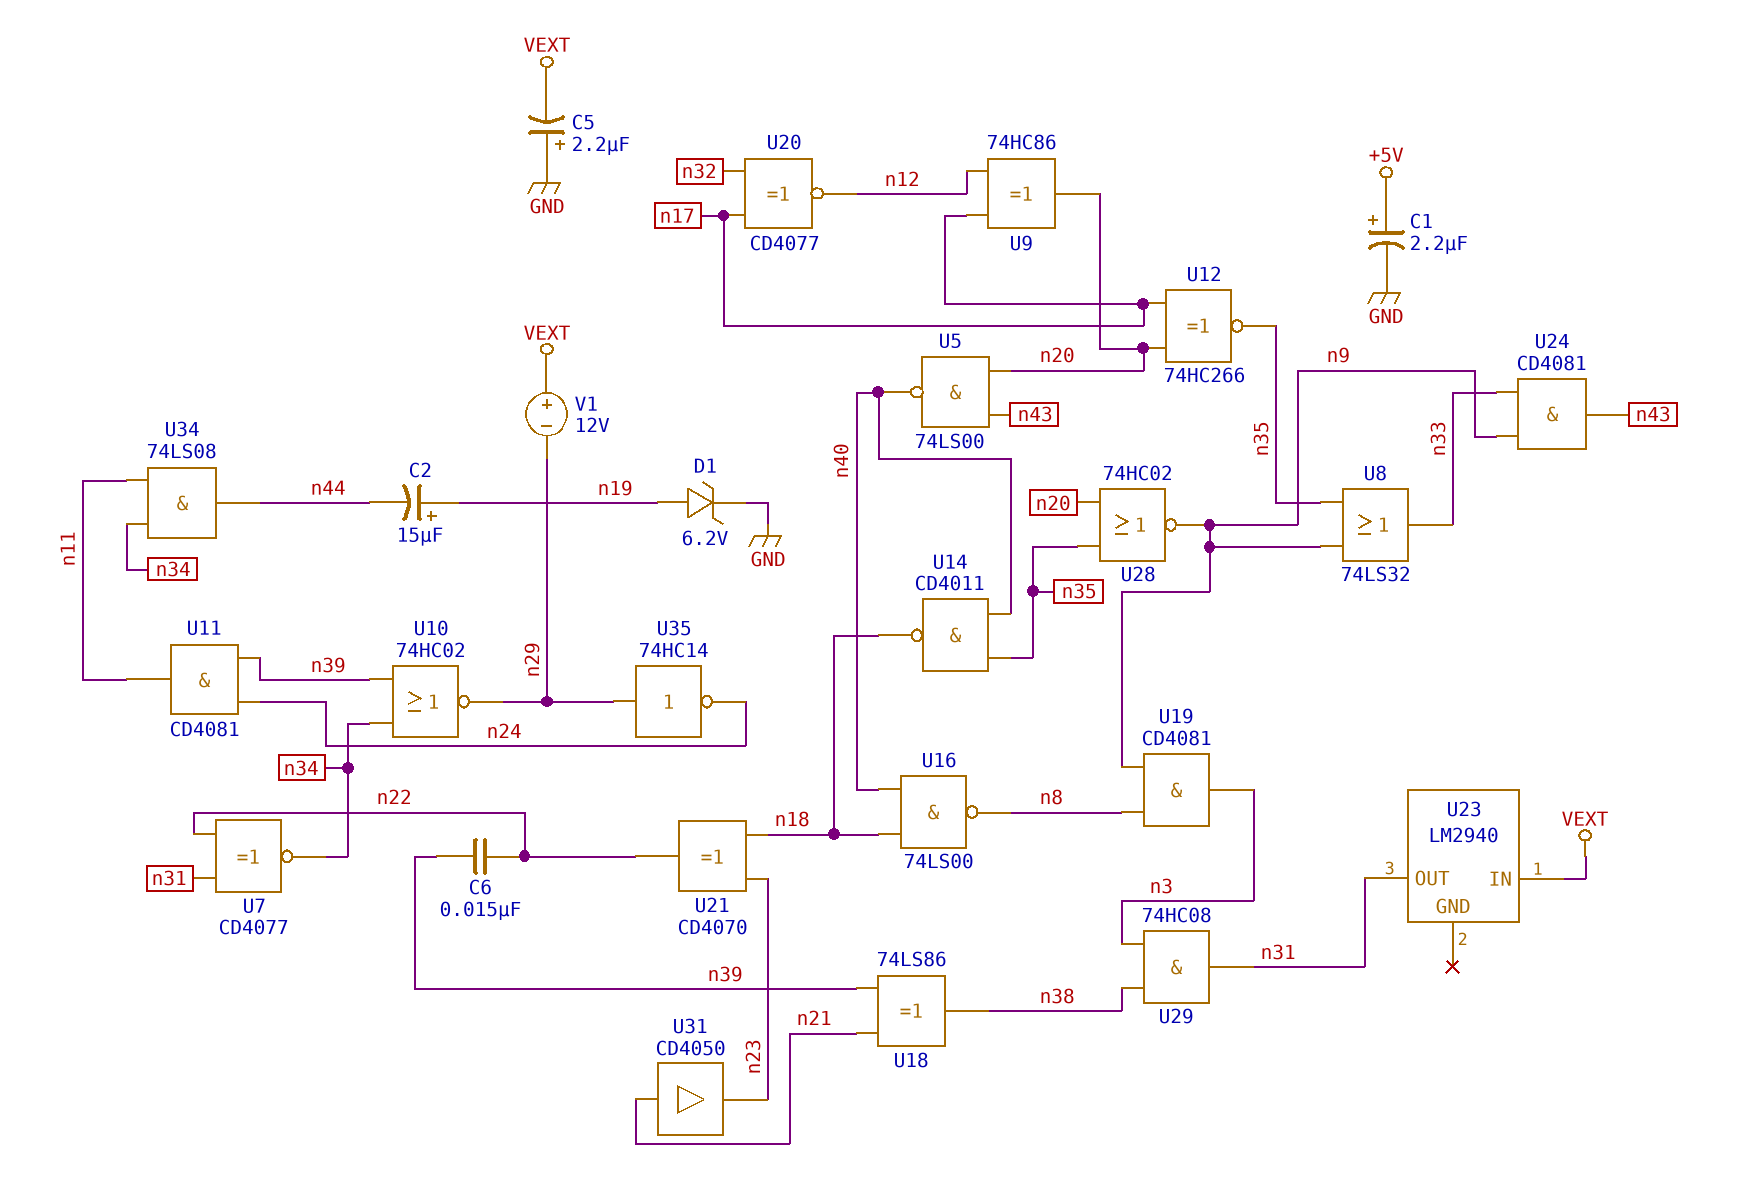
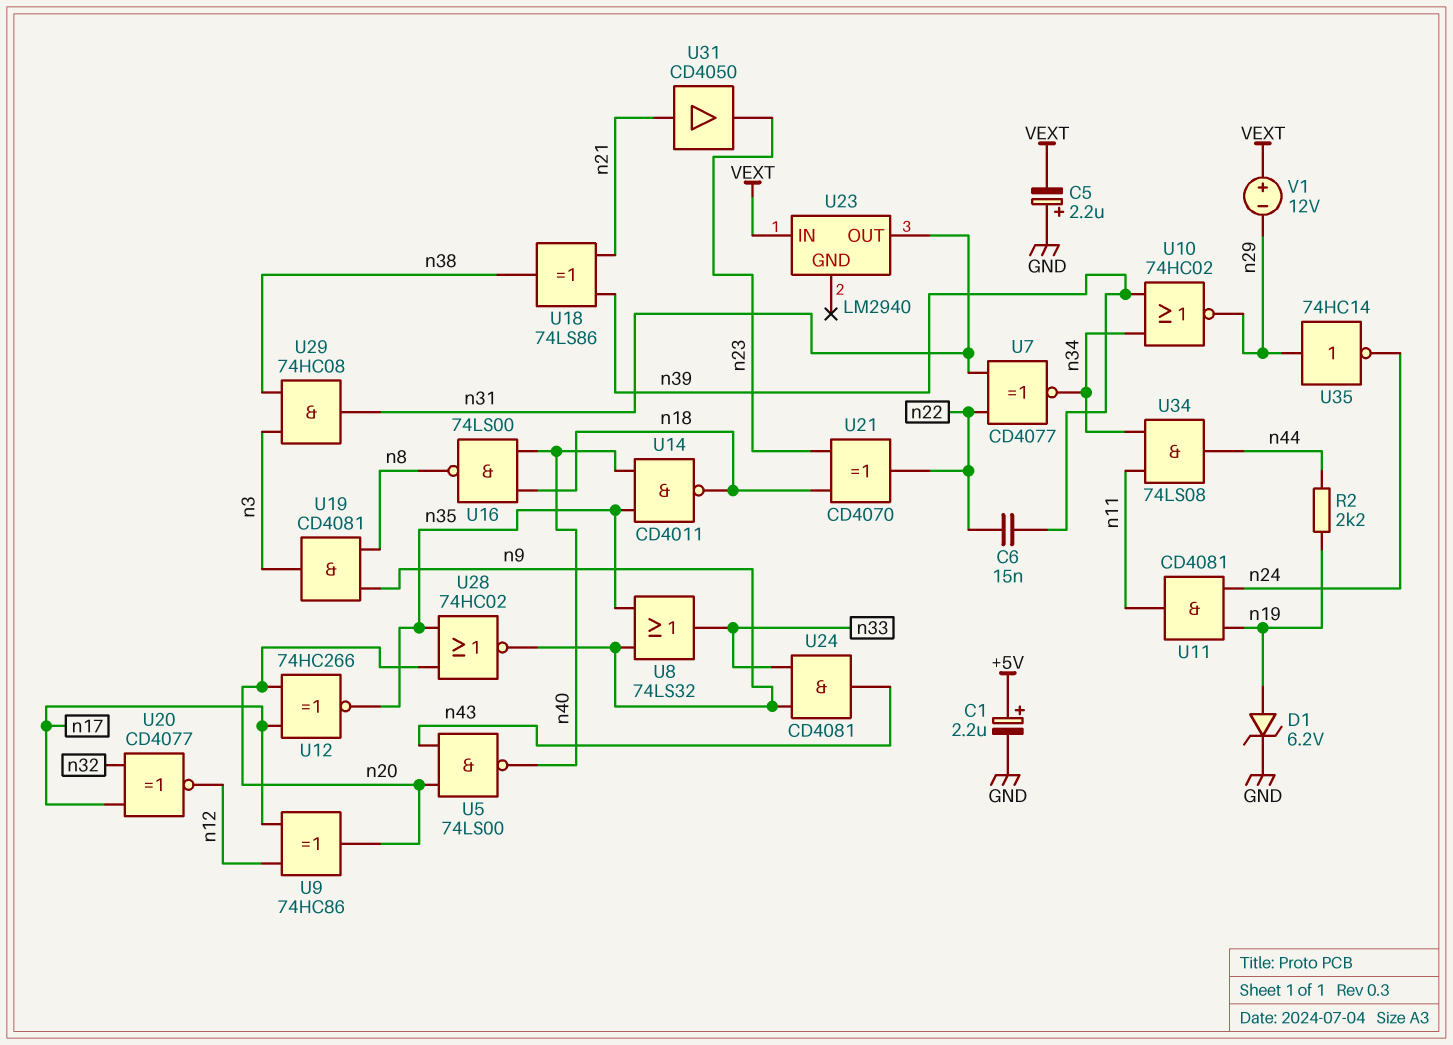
C2: 15uF (plus n19, minus n44) -> none
R2: none -> 2.2k (n19, n44)
U11: AND CD4081 (in n24, in n39, out n11) -> AND CD4081 (in n19, in n24, out n11)

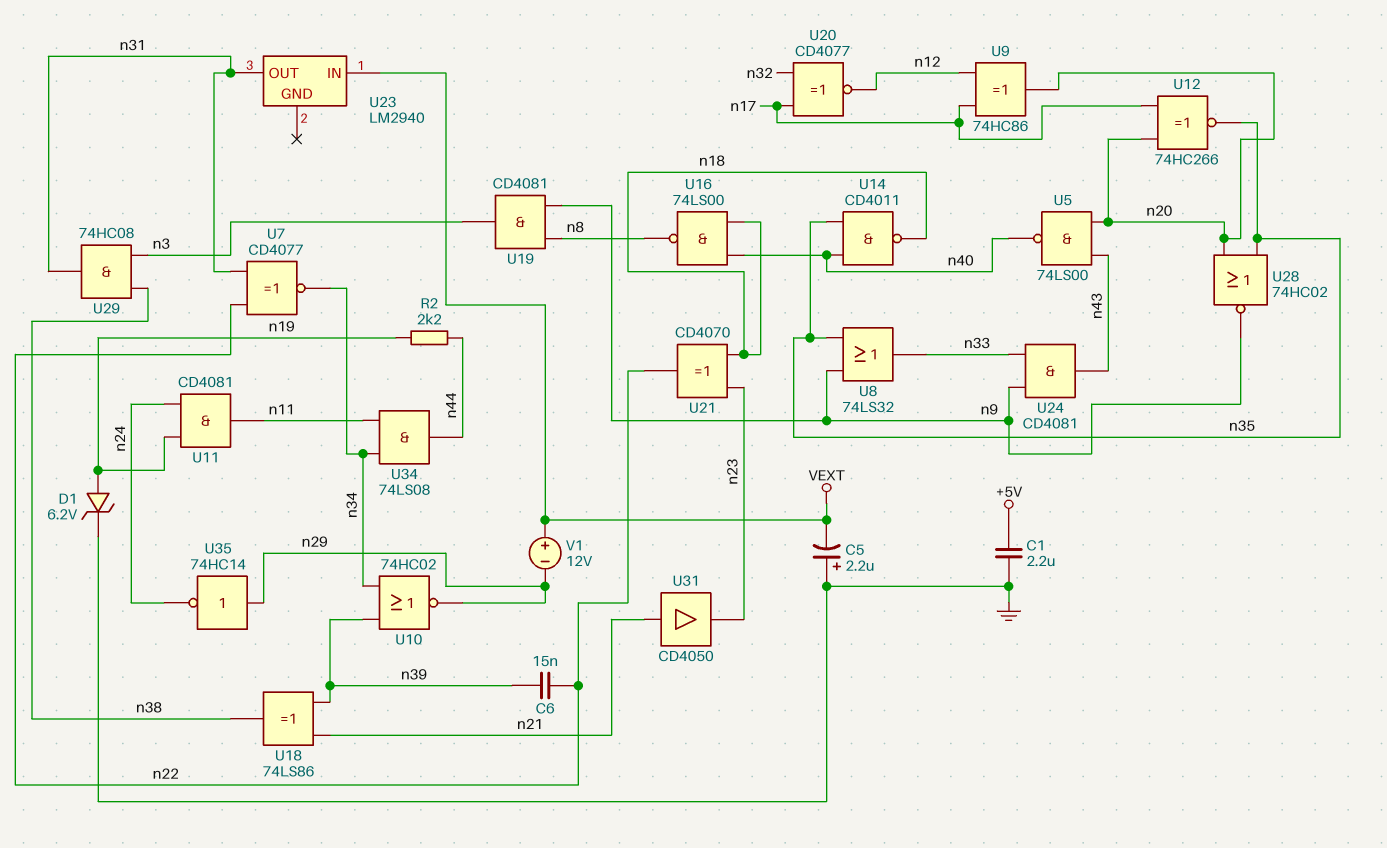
C1: 2.2uF (plus +5V, minus GND) -> 2.2uF (+5V, GND)

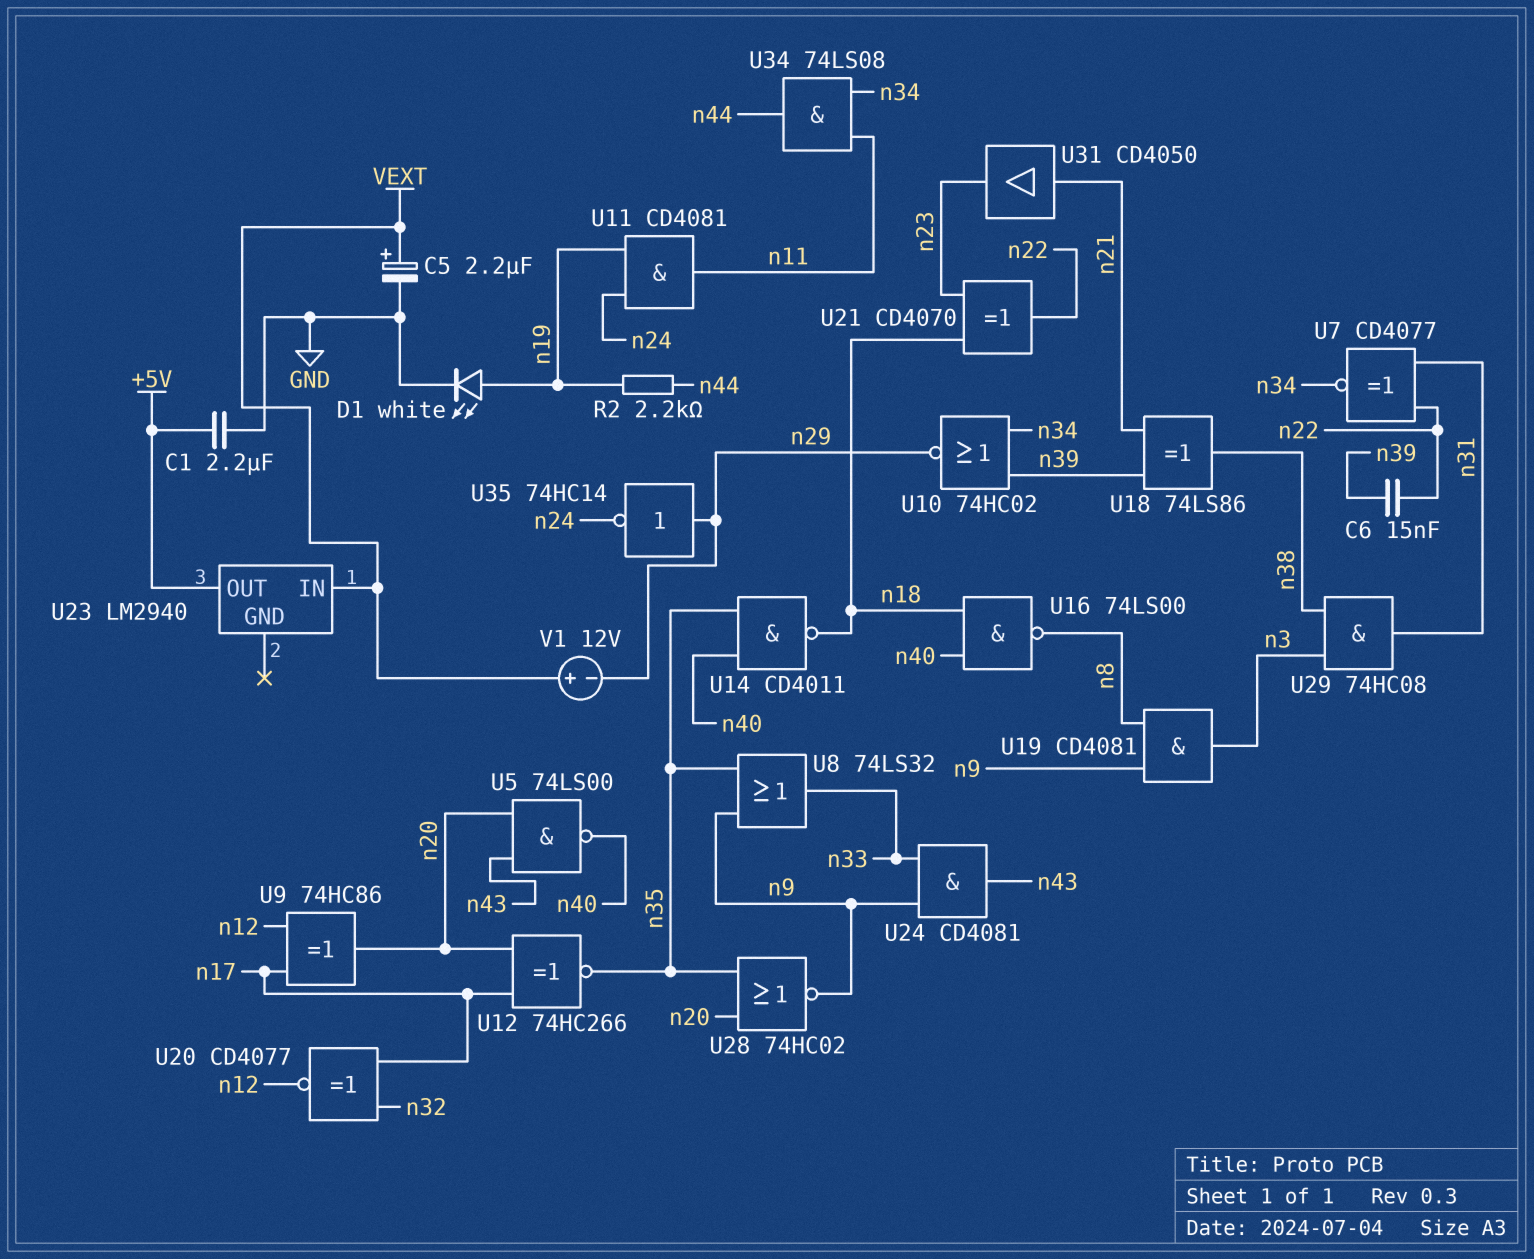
C5: 2.2uF (plus GND, minus VEXT) -> 2.2uF (plus VEXT, minus GND)
D1: zener 6.2V (A n19, K GND) -> LED white (A n19, K GND)
U23 pin OUT: n31 -> +5V

